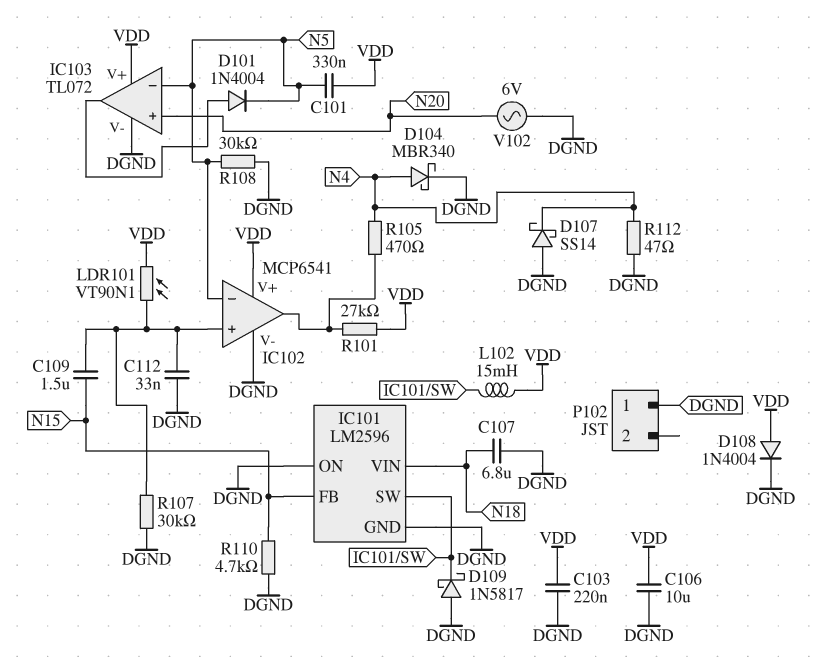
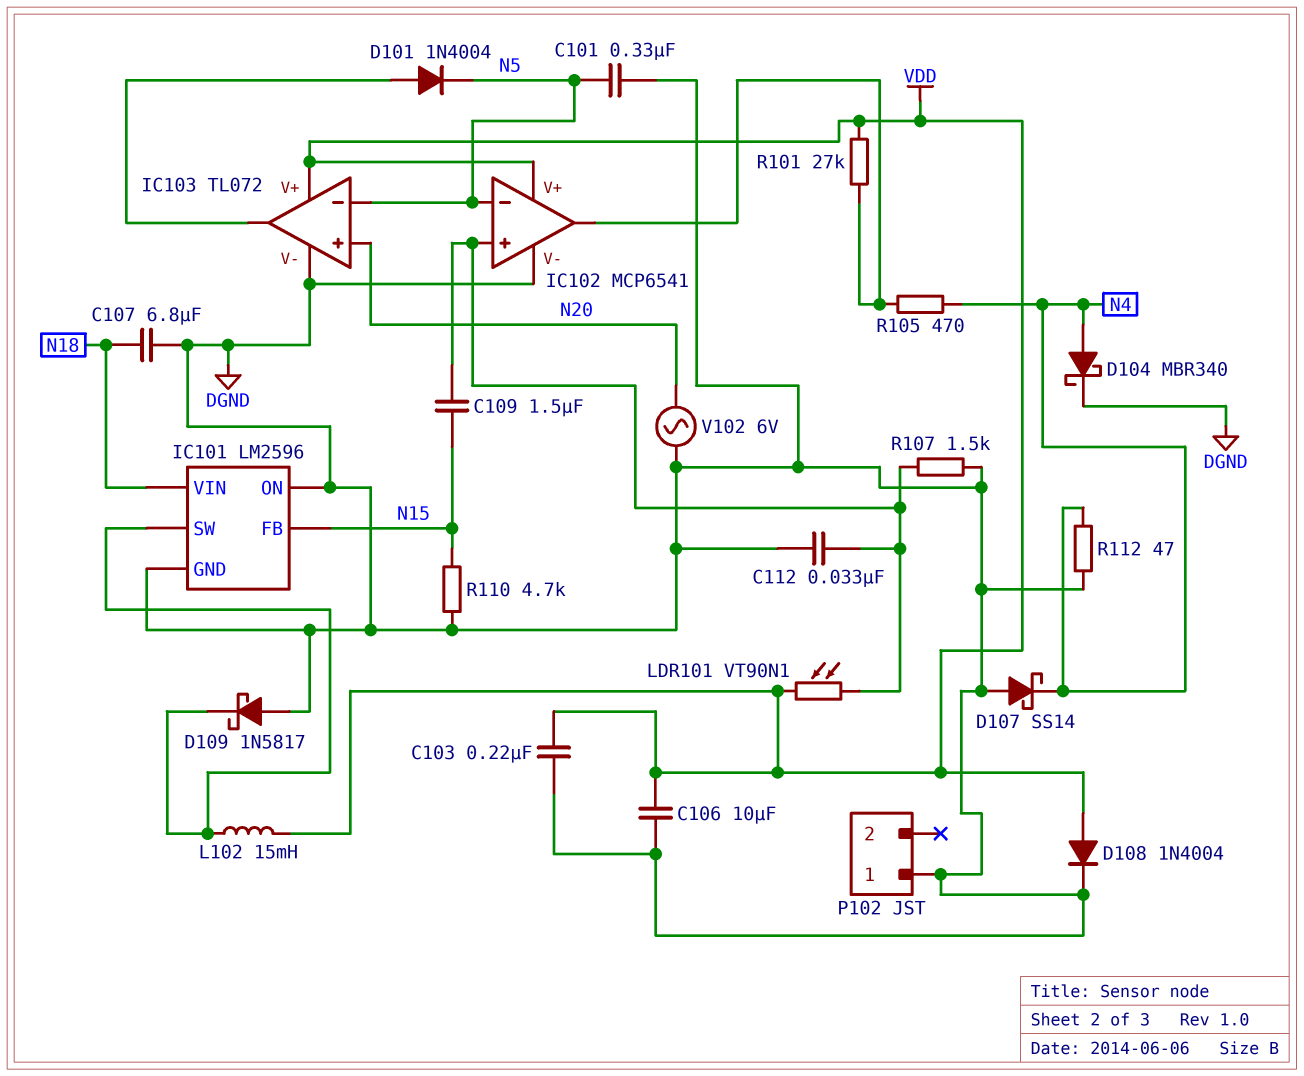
C101: 330nF (N5, VDD) -> 330nF (DGND, N5)
R107: 30k (DGND, IC102/in+) -> 1.5k (DGND, IC102/in+)
R108: 30k (DGND, N5) -> none

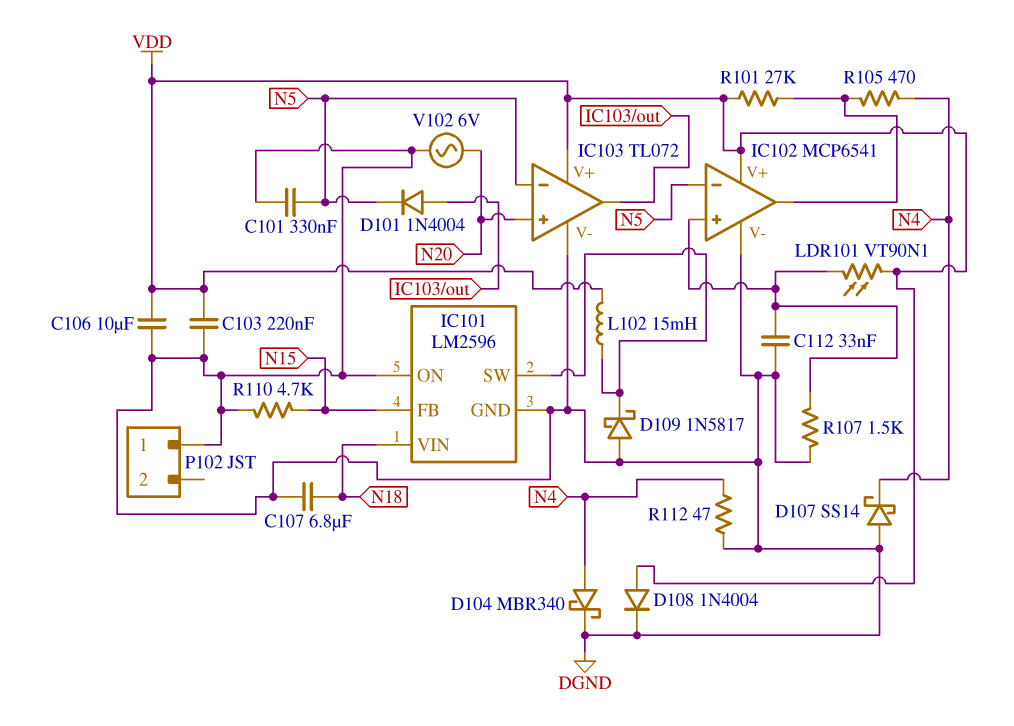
C109: 1.5uF (IC102/in+, N15) -> none

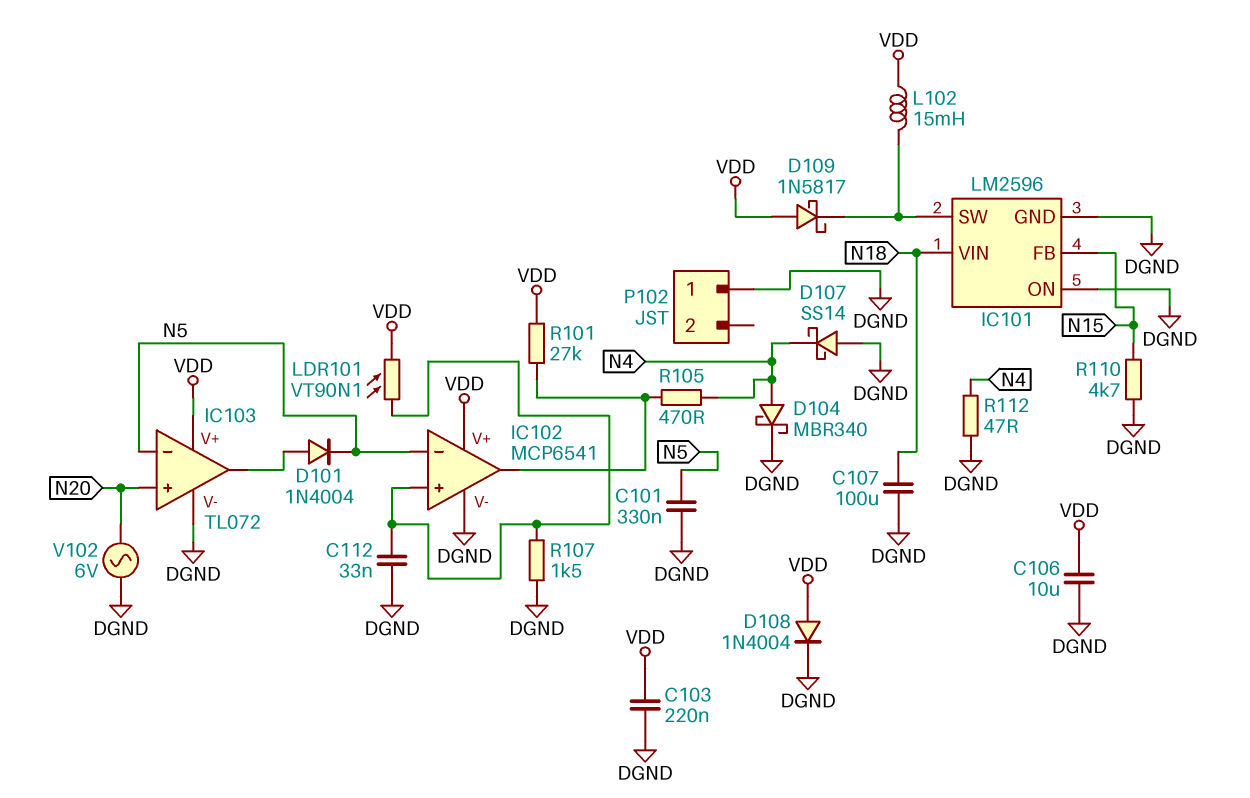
C107: 6.8uF (DGND, N18) -> 100uF (DGND, N18)
D109: schottky 1N5817 (A DGND, K IC101/SW) -> schottky 1N5817 (A VDD, K IC101/SW)

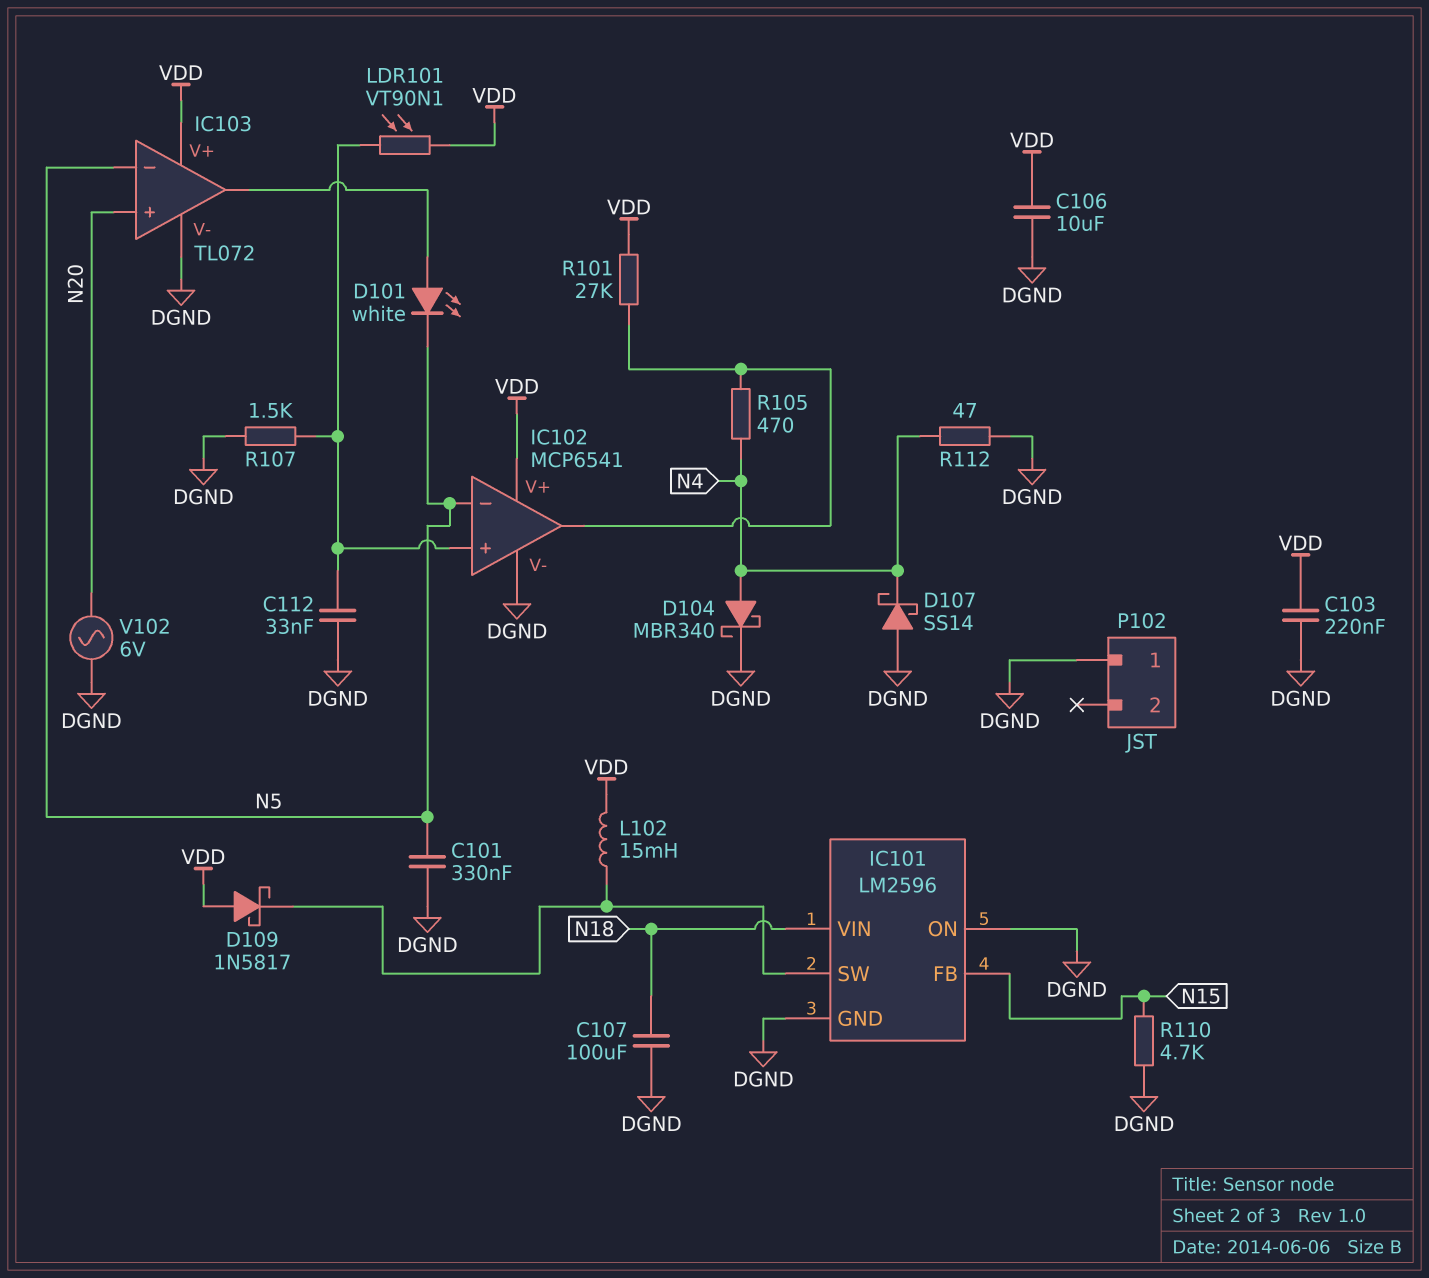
D101: diode 1N4004 (A IC103/out, K N5) -> LED white (A IC103/out, K N5)
D108: diode 1N4004 (A VDD, K DGND) -> none

